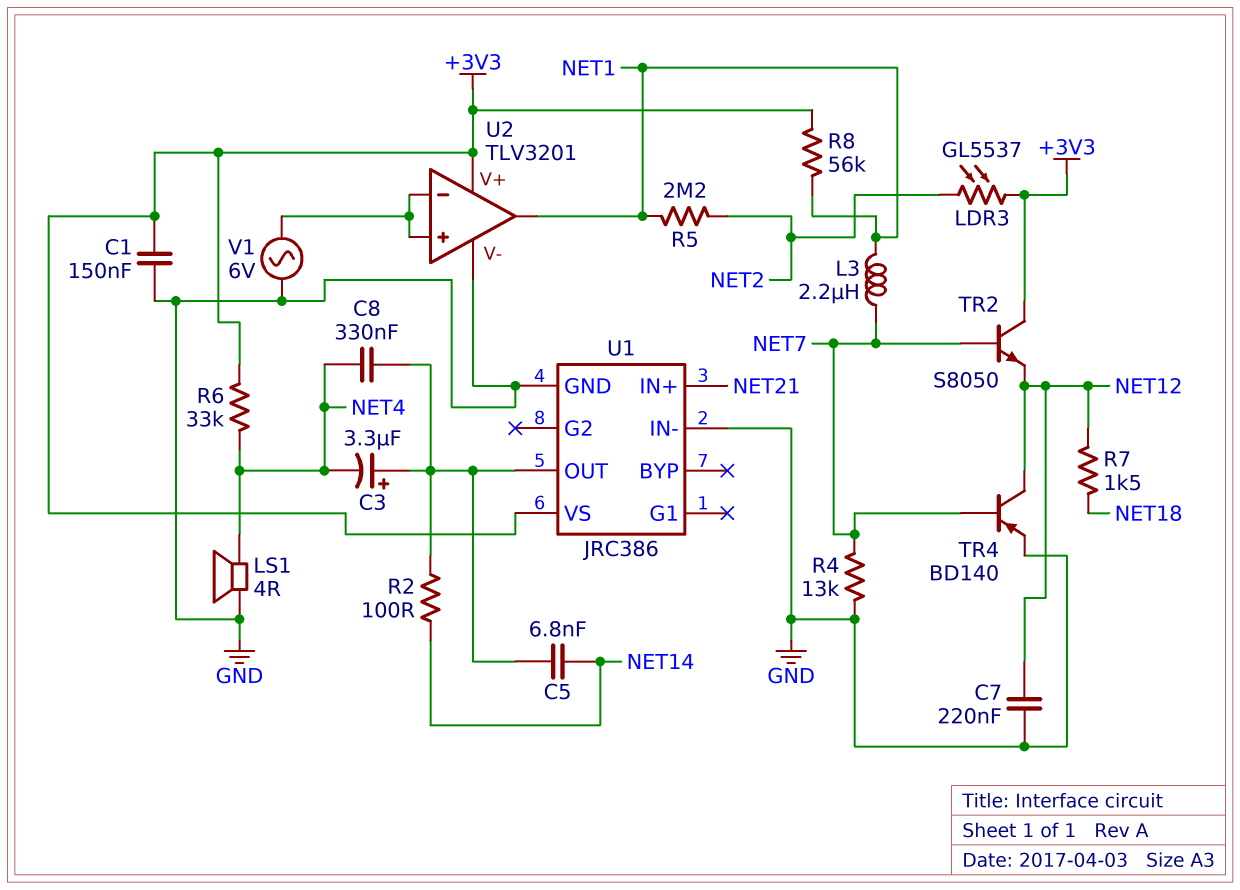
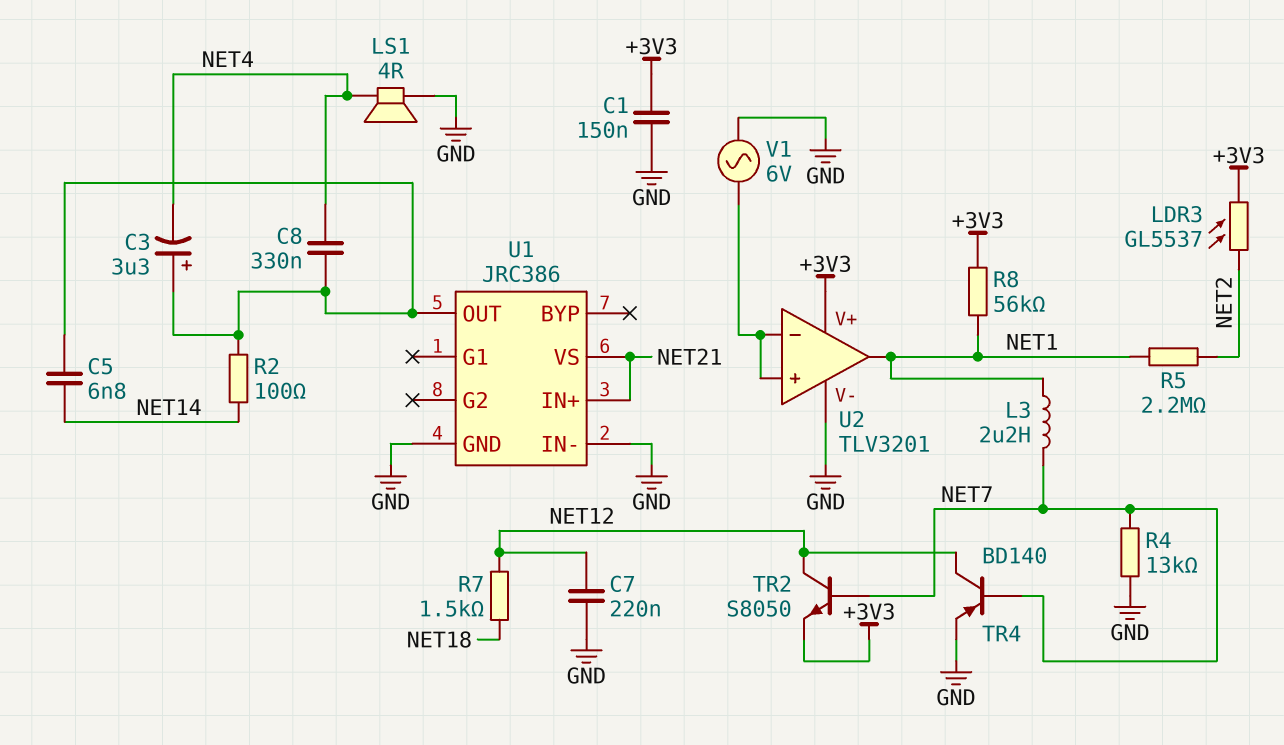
R6: 33k (+3V3, NET4) -> none
TR2: NPN S8050 (B NET7, C +3V3, E NET12) -> NPN S8050 (B NET7, C NET12, E +3V3)
U1 pin VS: +3V3 -> NET21

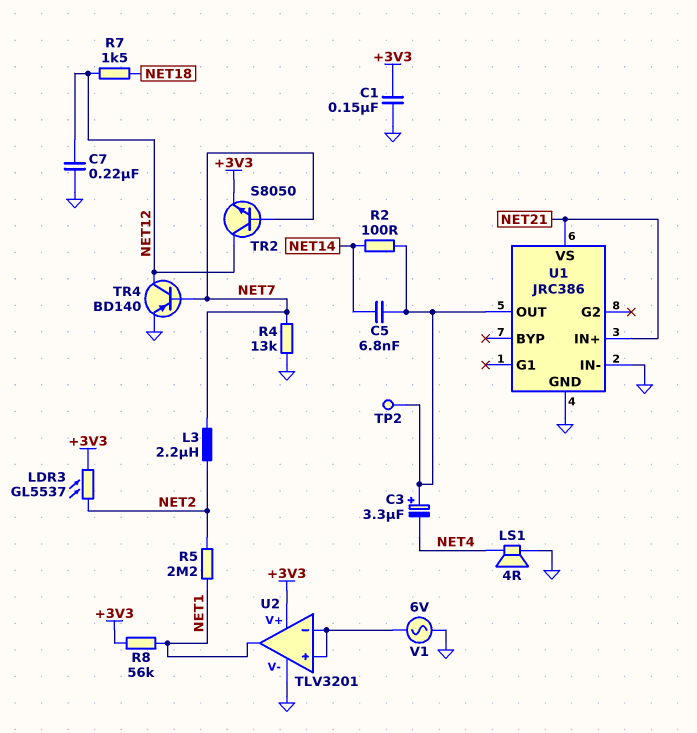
C8: 330nF (NET4, U1/OUT) -> none
L3: 2.2uH (NET1, NET7) -> 2.2uH (NET2, NET7)
TP2: none -> test point (U1/OUT)

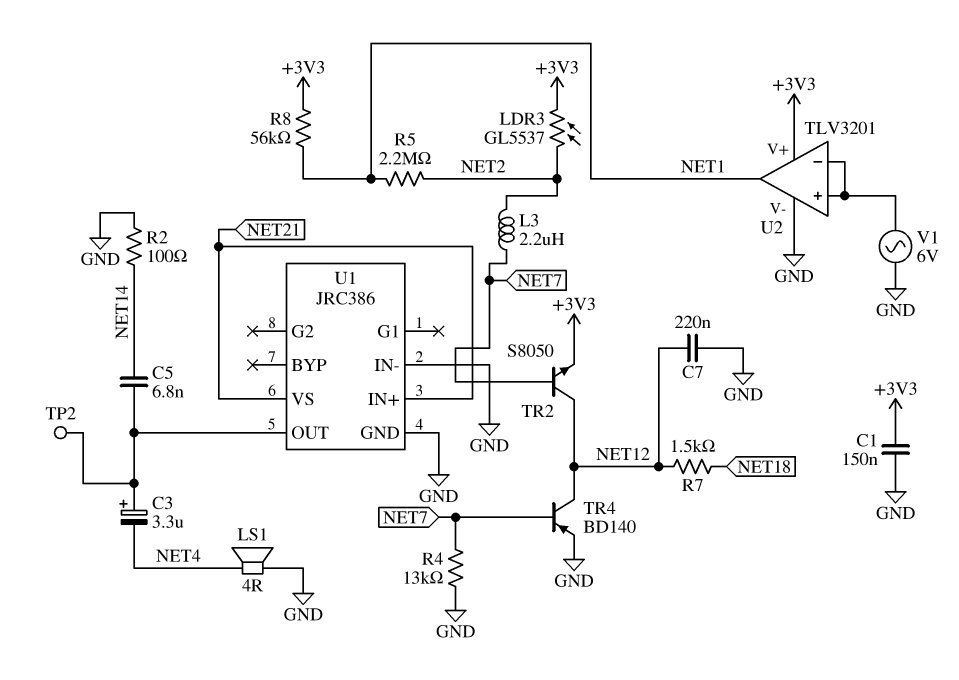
R2: 100 (NET14, U1/OUT) -> 100 (GND, NET14)

